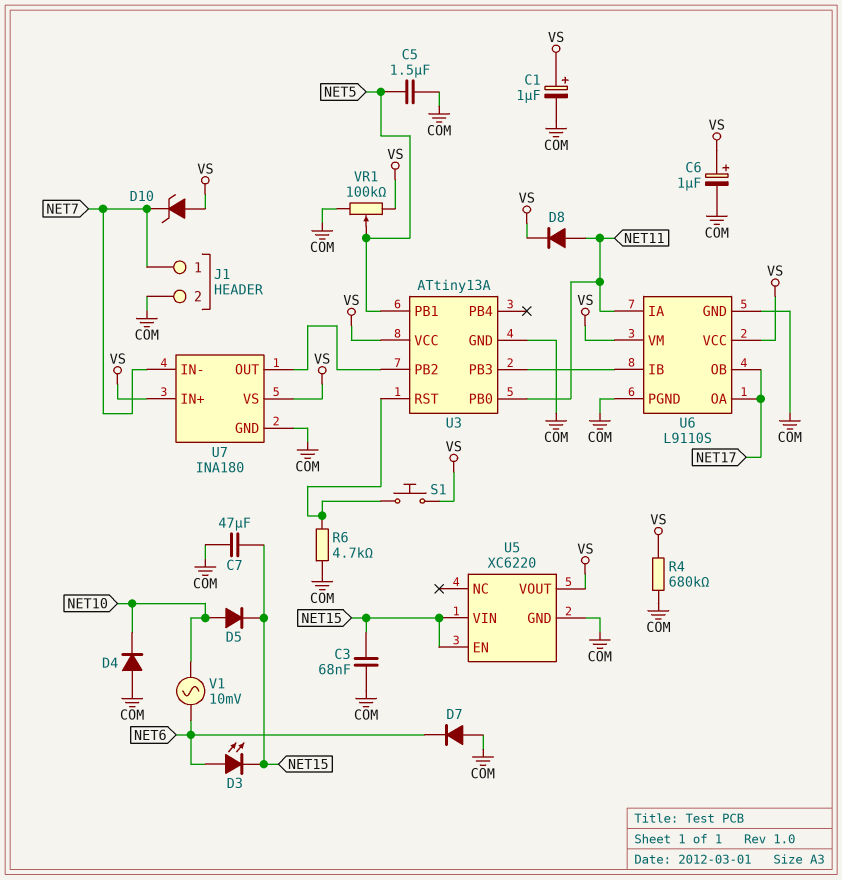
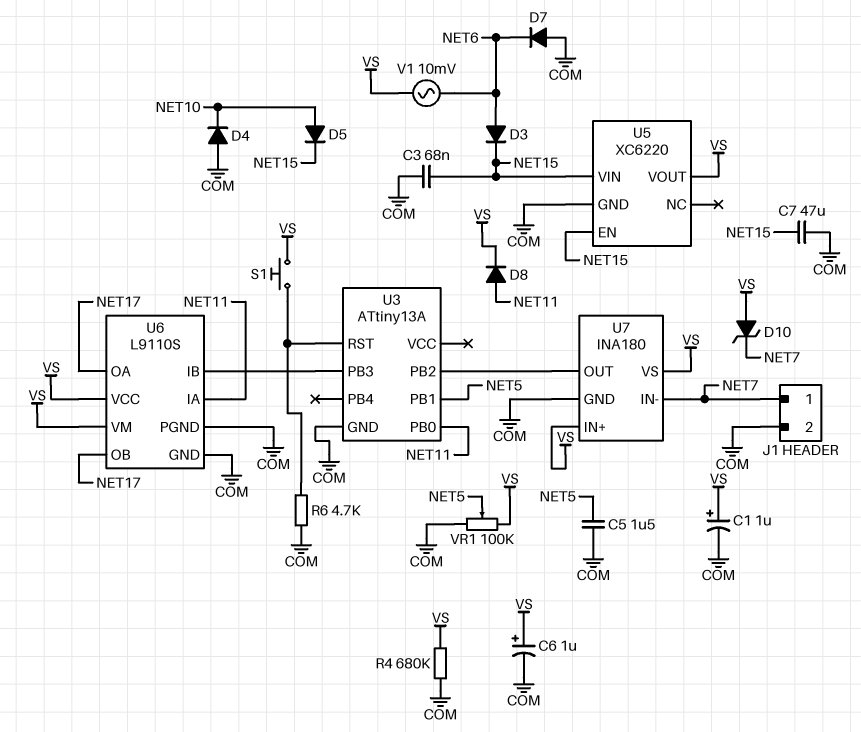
D3: LED (A NET6, K NET15) -> diode (A NET6, K NET15)
U3 pin VCC: VS -> none
V1: AC 10mV (NET6, NET10) -> AC 10mV (NET6, VS)

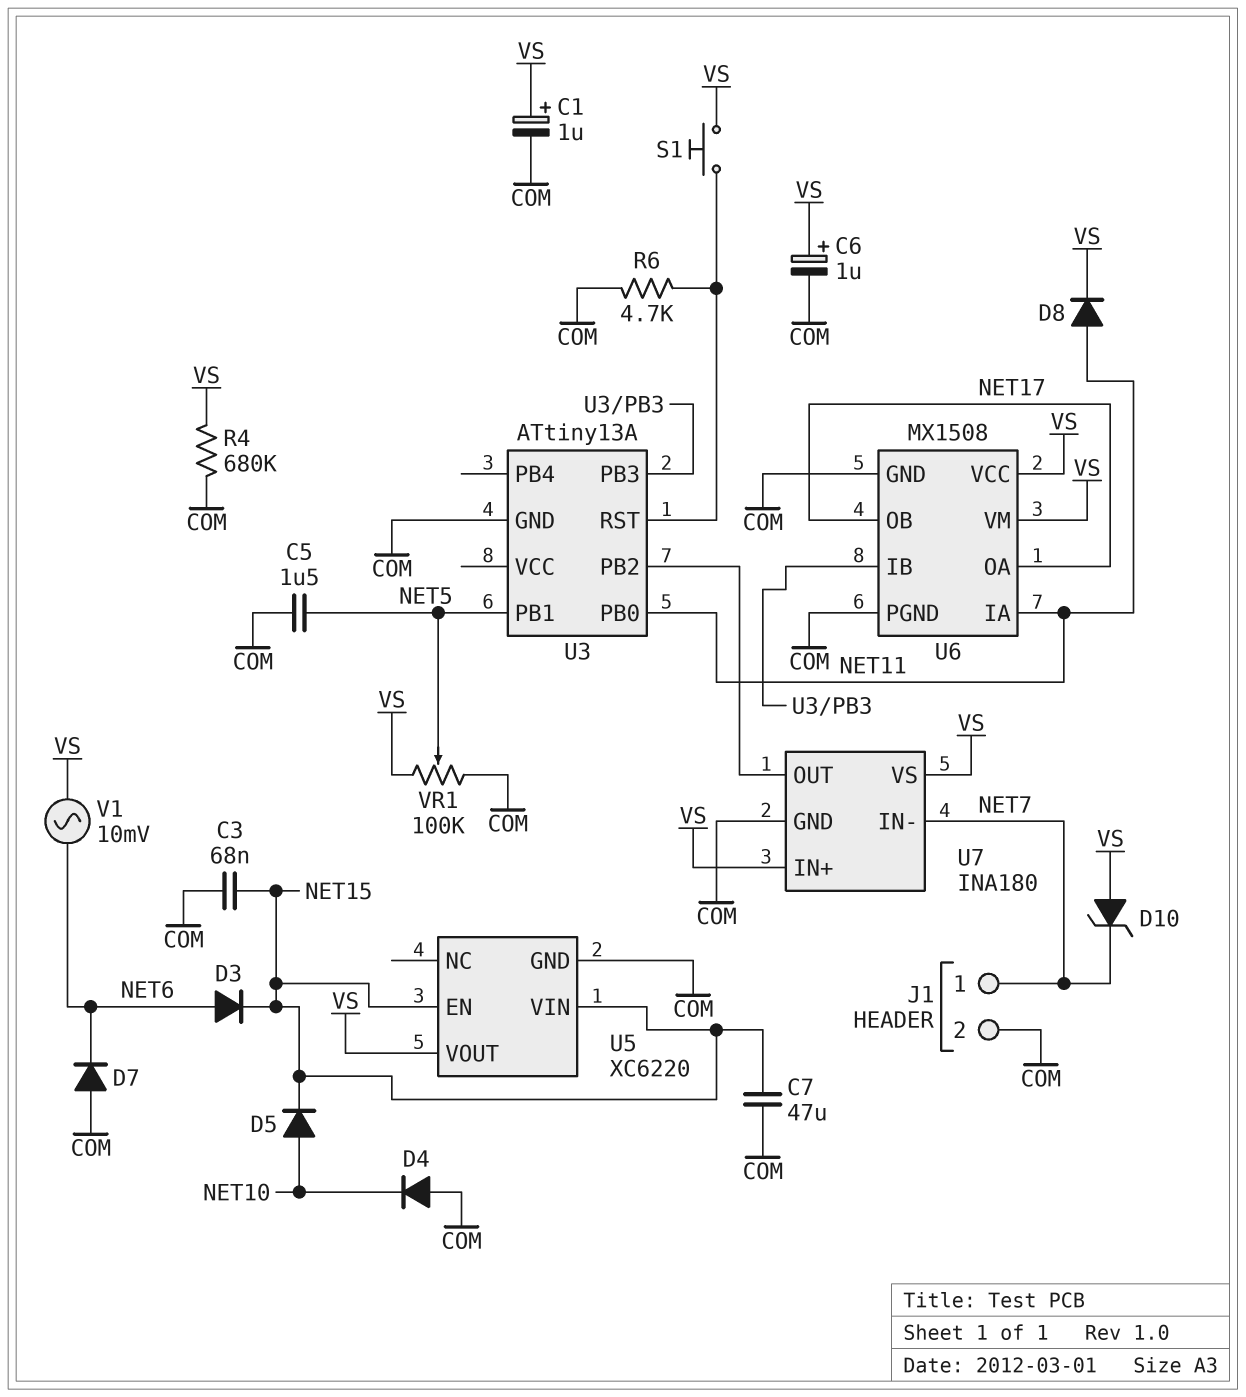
U6: L9110S -> MX1508

